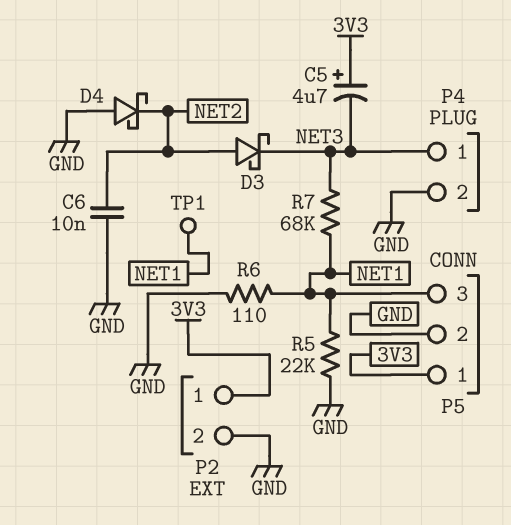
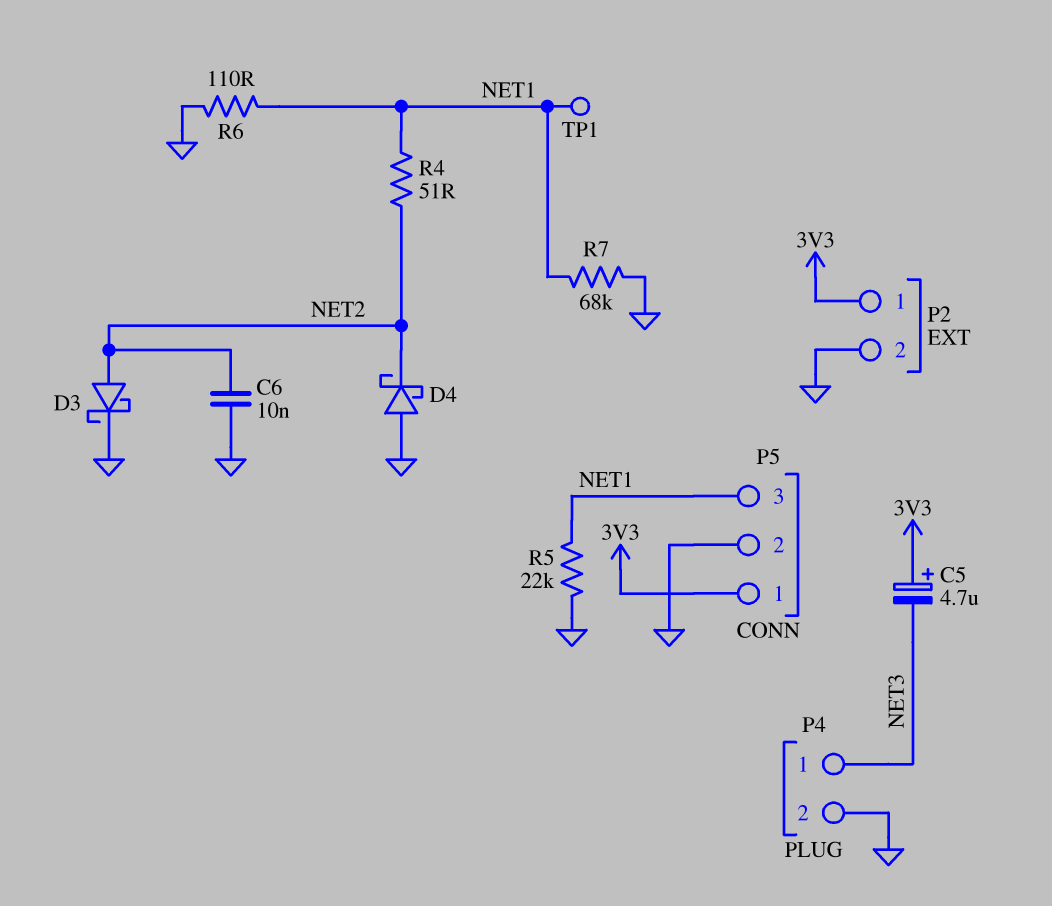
D3: schottky (A NET2, K NET3) -> schottky (A NET2, K GND)
R4: none -> 51 (NET1, NET2)
R7: 68k (NET1, NET3) -> 68k (GND, NET1)

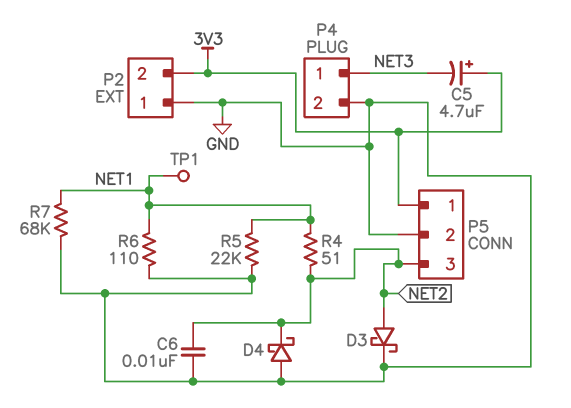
P2 pin 1: 3V3 -> GND
P2 pin 2: GND -> 3V3
P5 pin 3: NET1 -> NET2

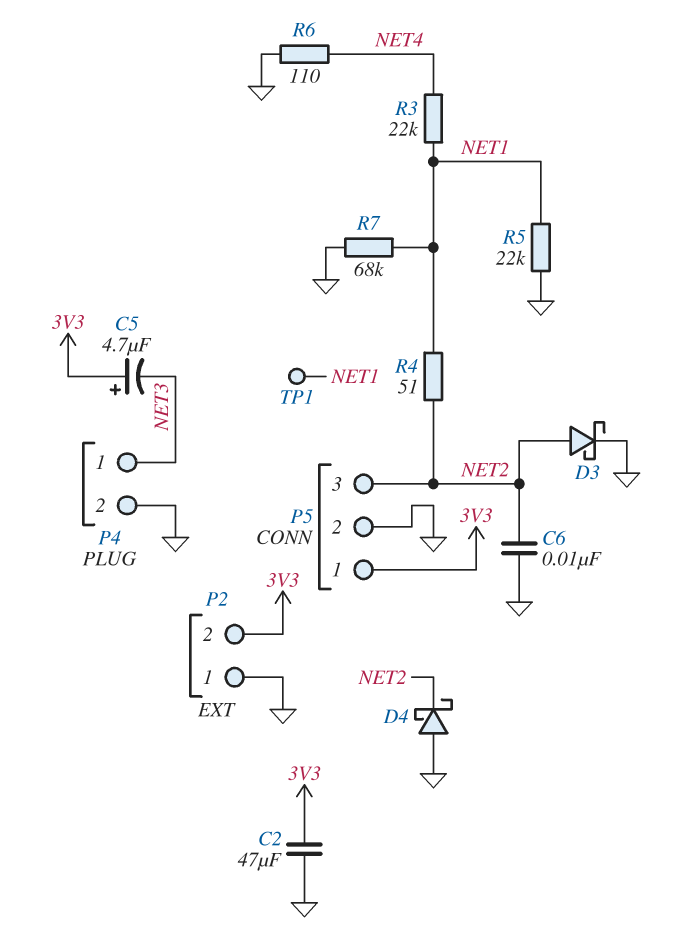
C2: none -> 47uF (3V3, GND)
R3: none -> 22k (NET1, NET4)
R6: 110 (GND, NET1) -> 110 (GND, NET4)

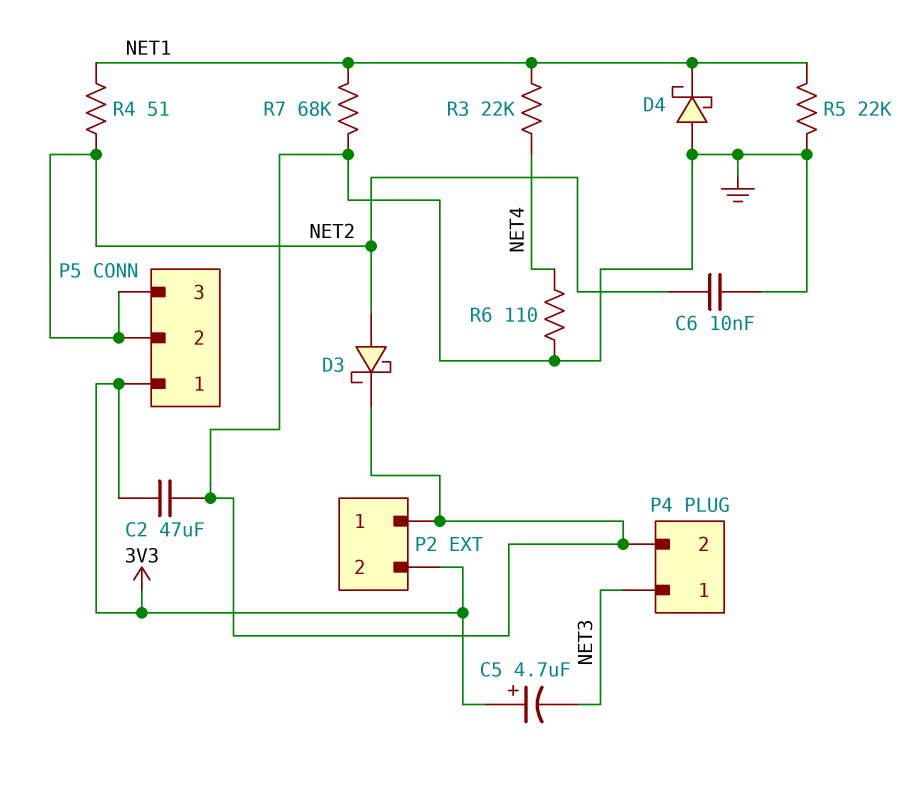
D4: schottky (A GND, K NET2) -> schottky (A GND, K NET1)
P5 pin 2: GND -> NET2
TP1: test point (NET1) -> none

